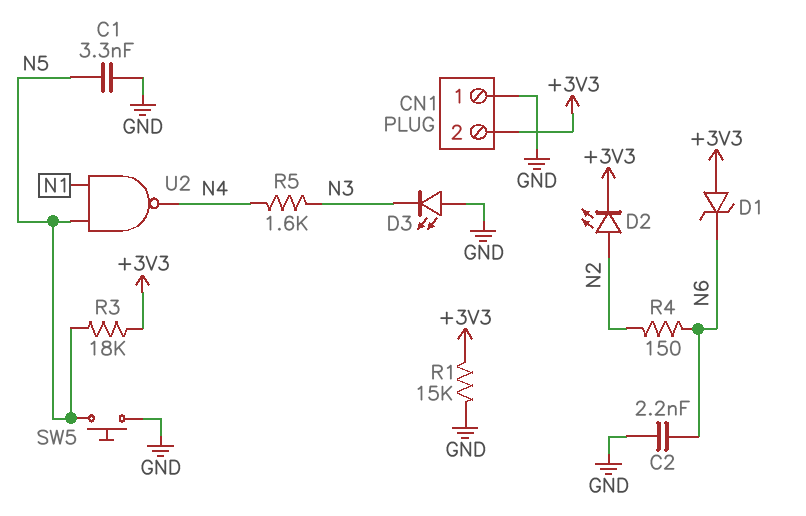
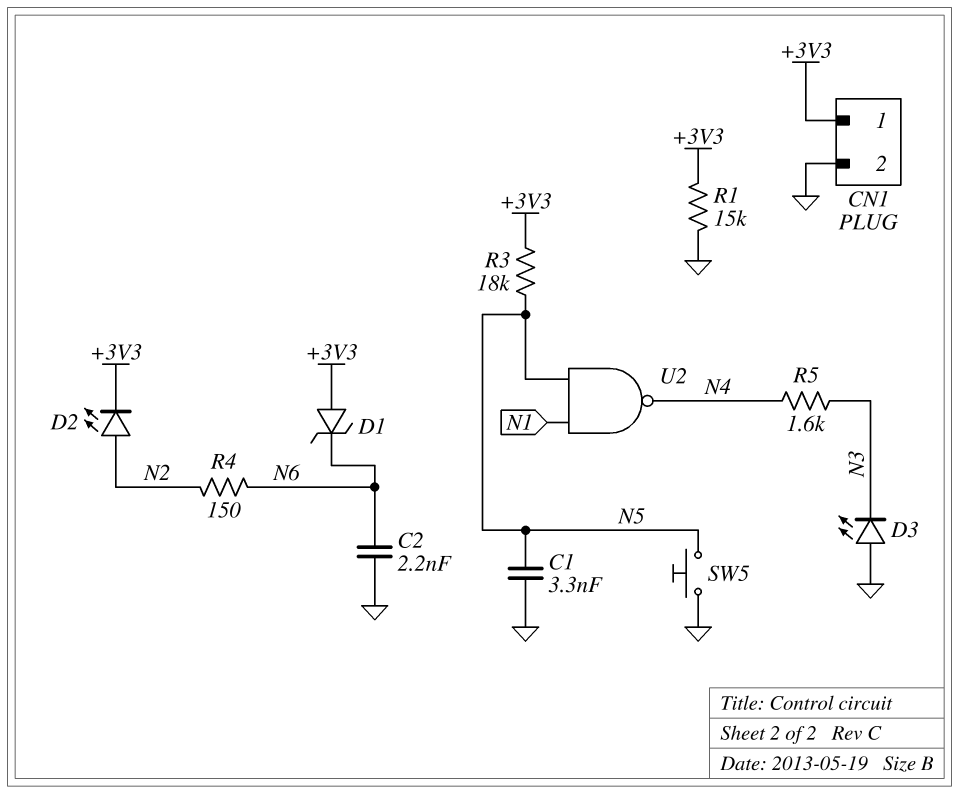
CN1 pin 1: GND -> +3V3
CN1 pin 2: +3V3 -> GND

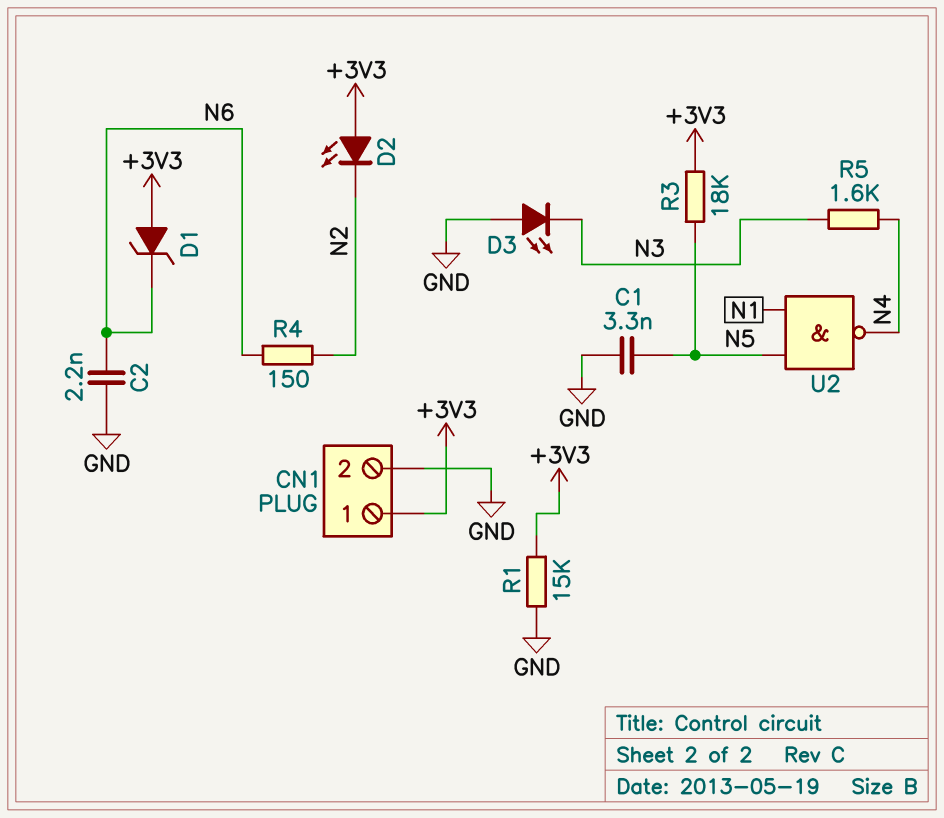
D2: LED (A N2, K +3V3) -> LED (A +3V3, K N2)
SW5: button (GND, N5) -> none

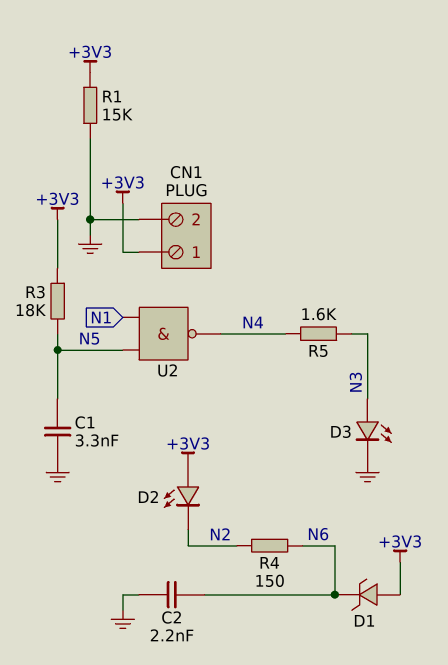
D3: LED (A GND, K N3) -> LED (A N3, K GND)

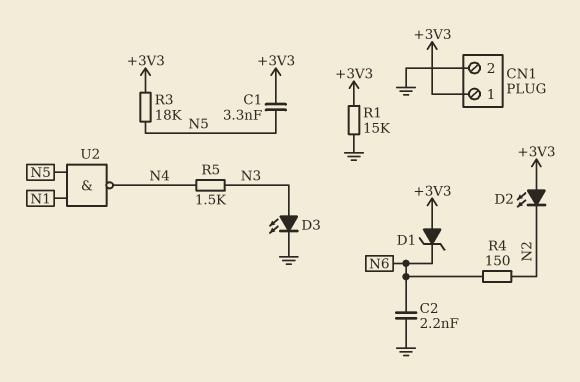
C1: 3.3nF (GND, N5) -> 3.3nF (+3V3, N5)
R5: 1.6k (N3, N4) -> 1.5k (N3, N4)

